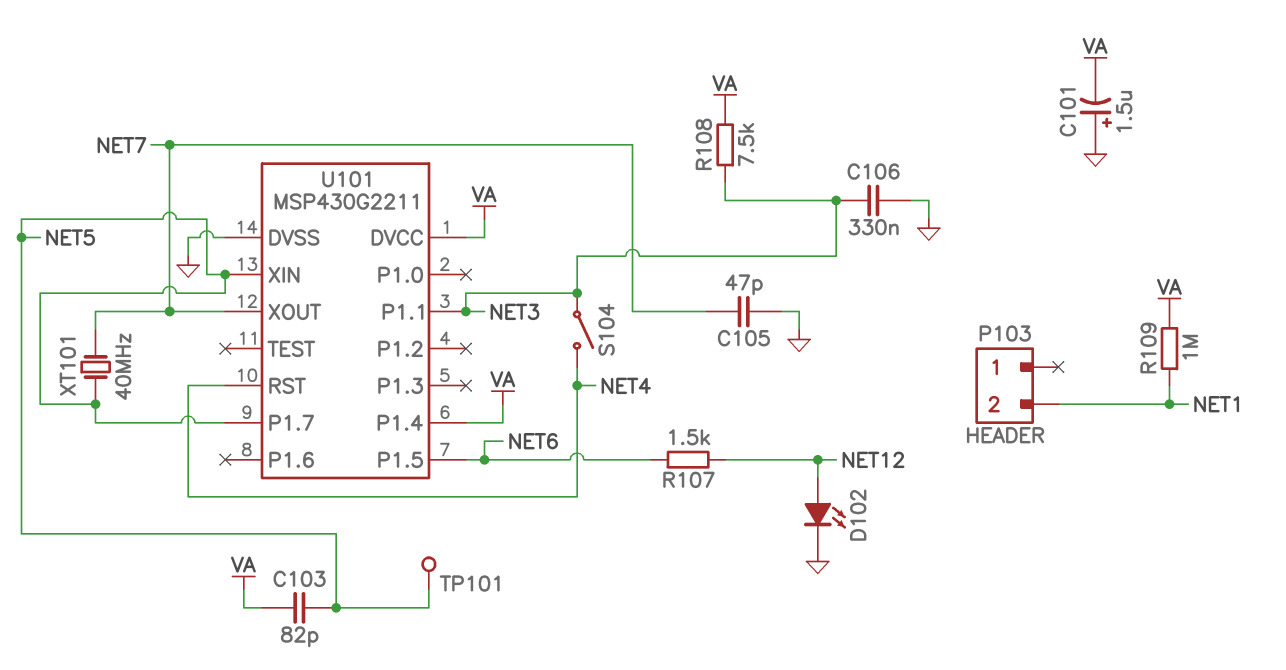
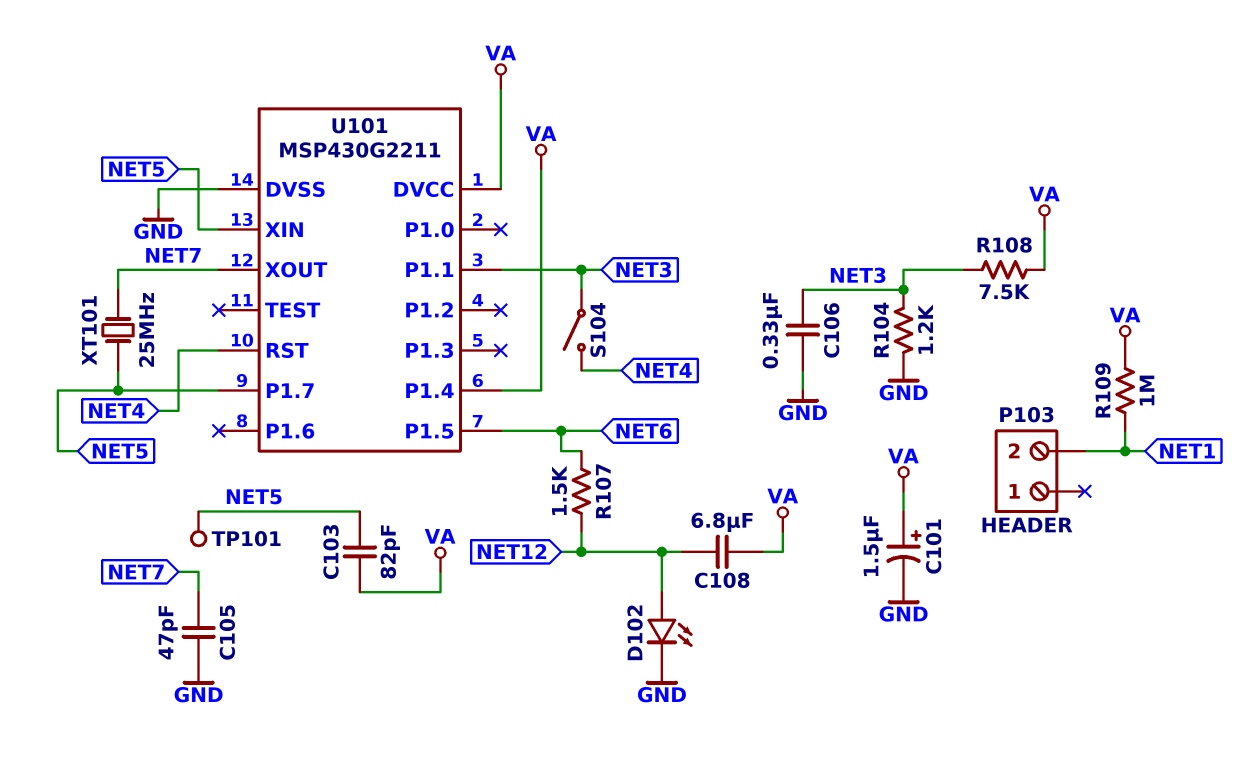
C101: 1.5uF (plus GND, minus VA) -> 1.5uF (plus VA, minus GND)
C108: none -> 6.8uF (NET12, VA)
R104: none -> 1.2k (GND, NET3)
XT101: 40MHz (NET5, NET7) -> 25MHz (NET5, NET7)

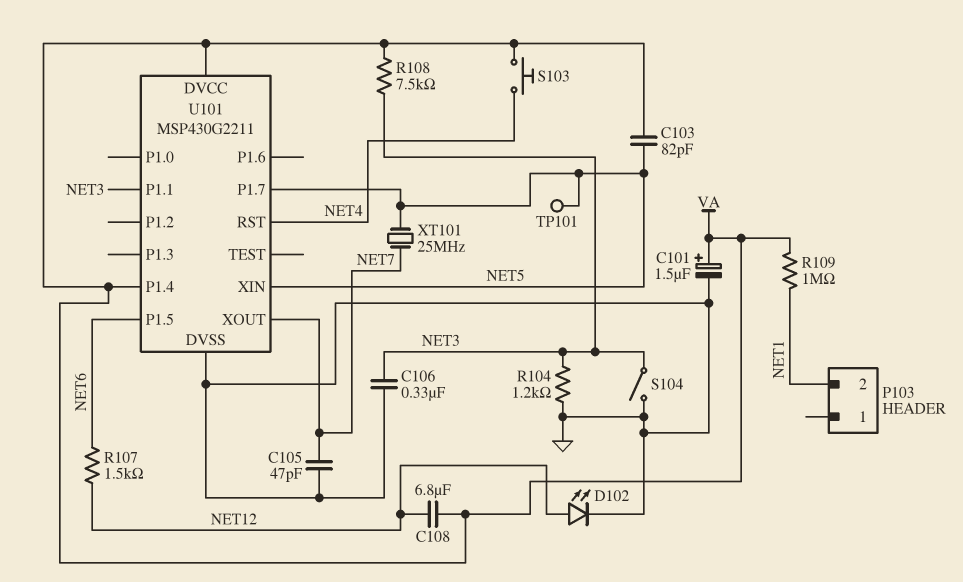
S103: none -> button (NET4, VA)
S104: switch (NET3, NET4) -> switch (GND, NET3)

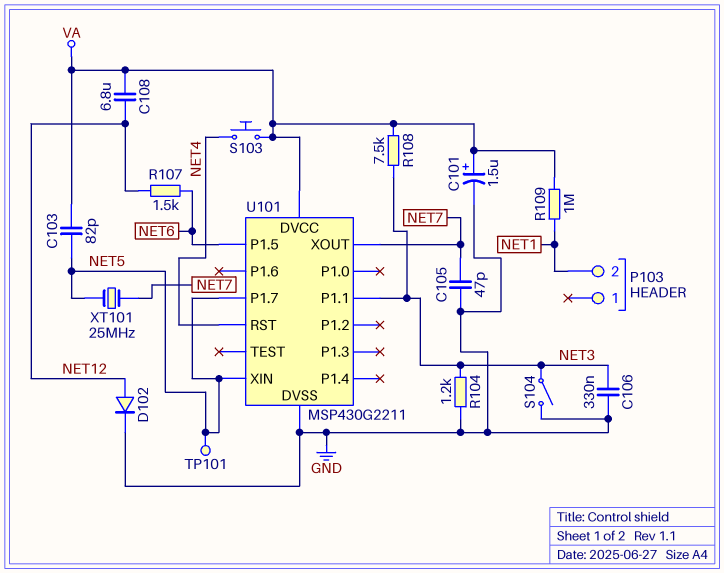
D102: LED (A NET12, K GND) -> diode (A NET12, K GND)
U101 pin P1.4: VA -> none

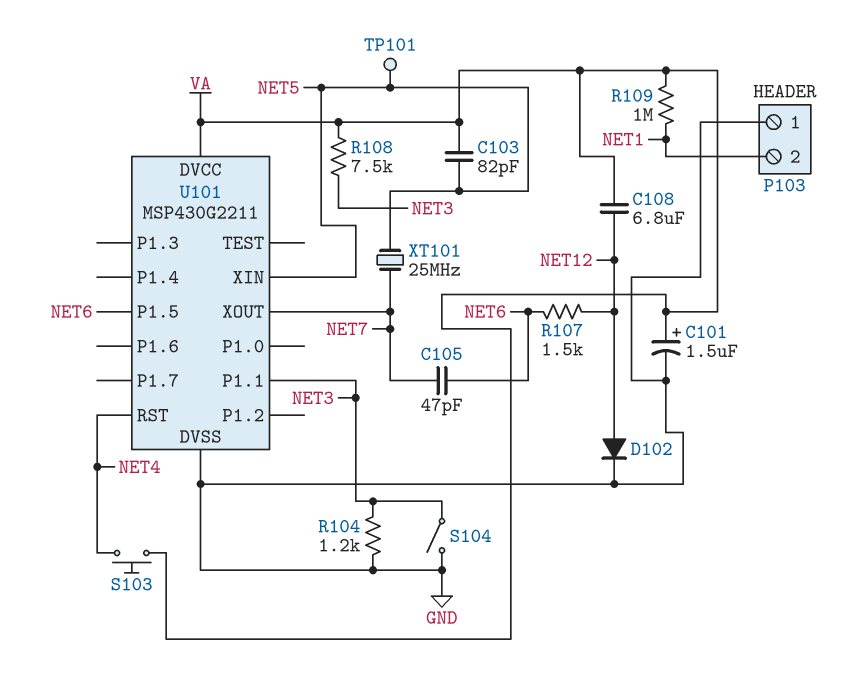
C105: 47pF (GND, NET7) -> 47pF (NET6, NET7)
C106: 330nF (GND, NET3) -> none
P103 pin 1: none -> GND
U101 pin P1.7: NET5 -> none

